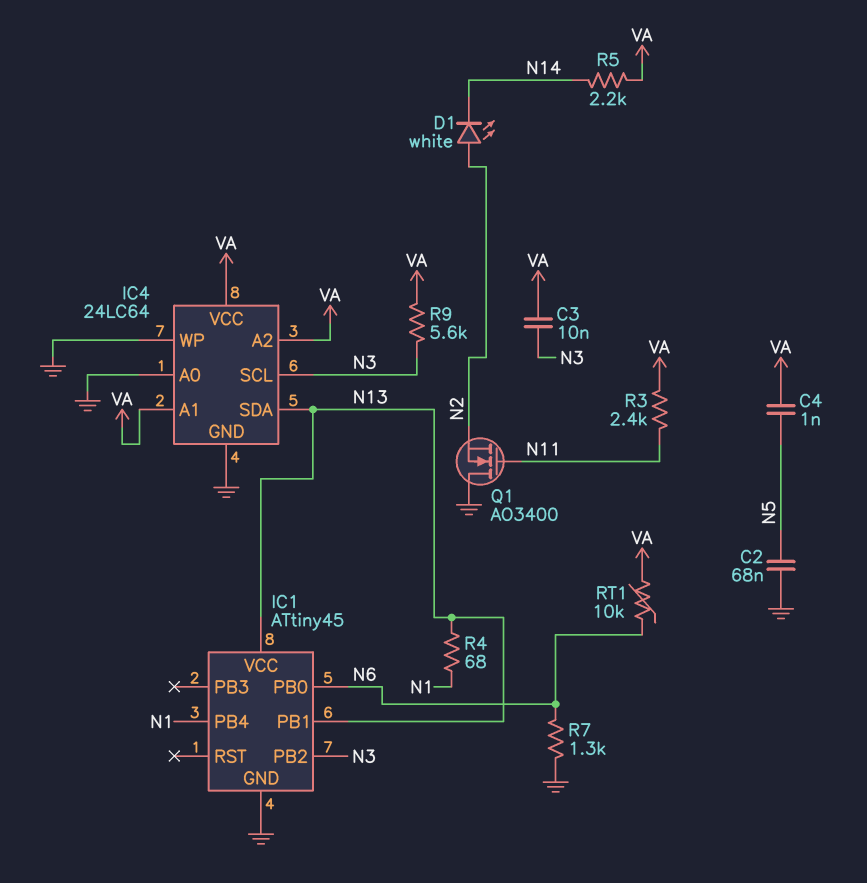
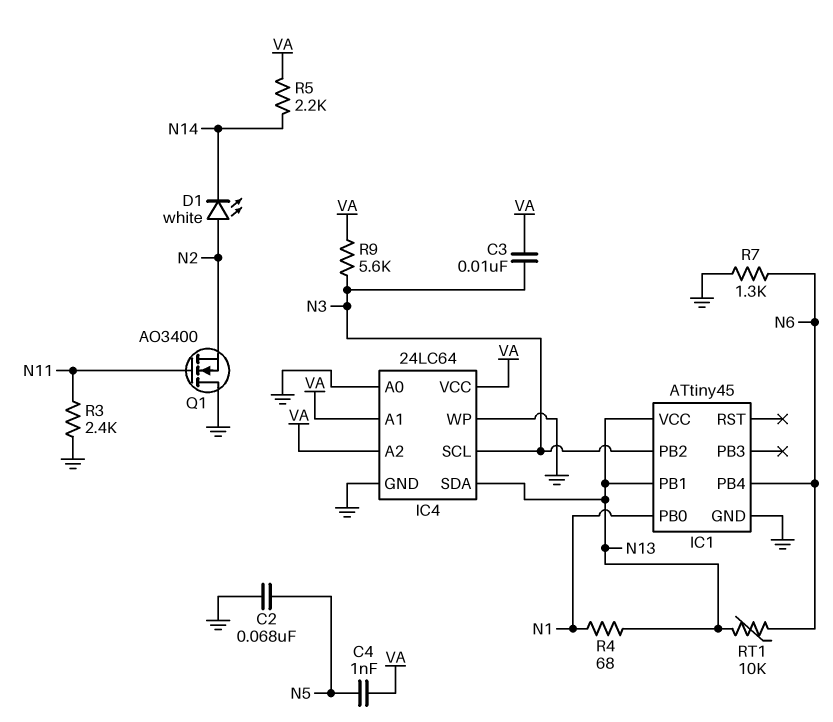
IC1 pin PB0: N6 -> N1
IC1 pin PB4: N1 -> N6
R3: 2.4k (N11, VA) -> 2.4k (GND, N11)
RT1: 10k (N6, VA) -> 10k (N6, N13)

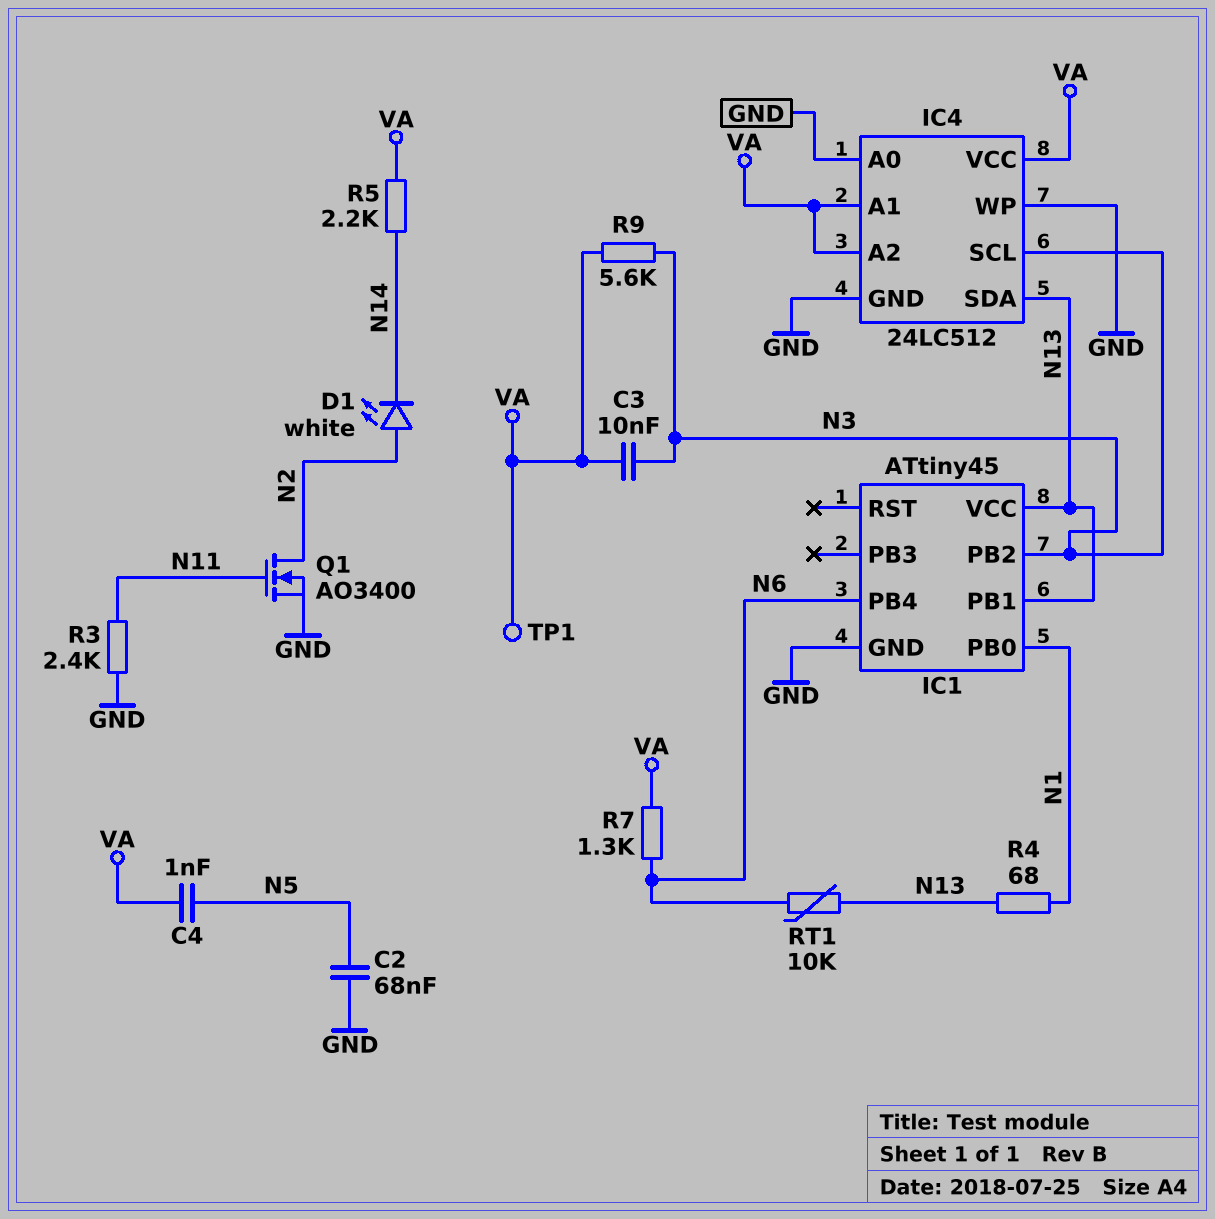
IC4: 24LC64 -> 24LC512
Q1: NMOS AO3400 (G N11, D GND, S N2) -> NMOS AO3400 (G N11, D N2, S GND)
R7: 1.3k (GND, N6) -> 1.3k (N6, VA)
TP1: none -> test point (VA)

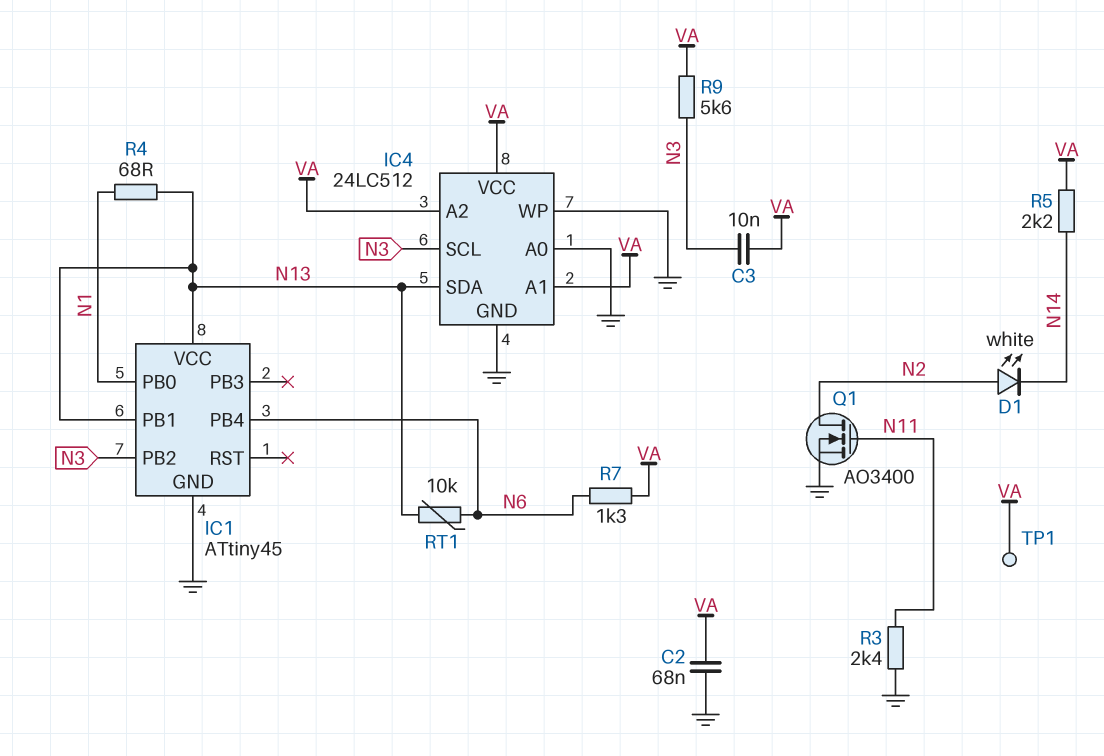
C2: 68nF (GND, N5) -> 68nF (GND, VA)
C4: 1nF (N5, VA) -> none

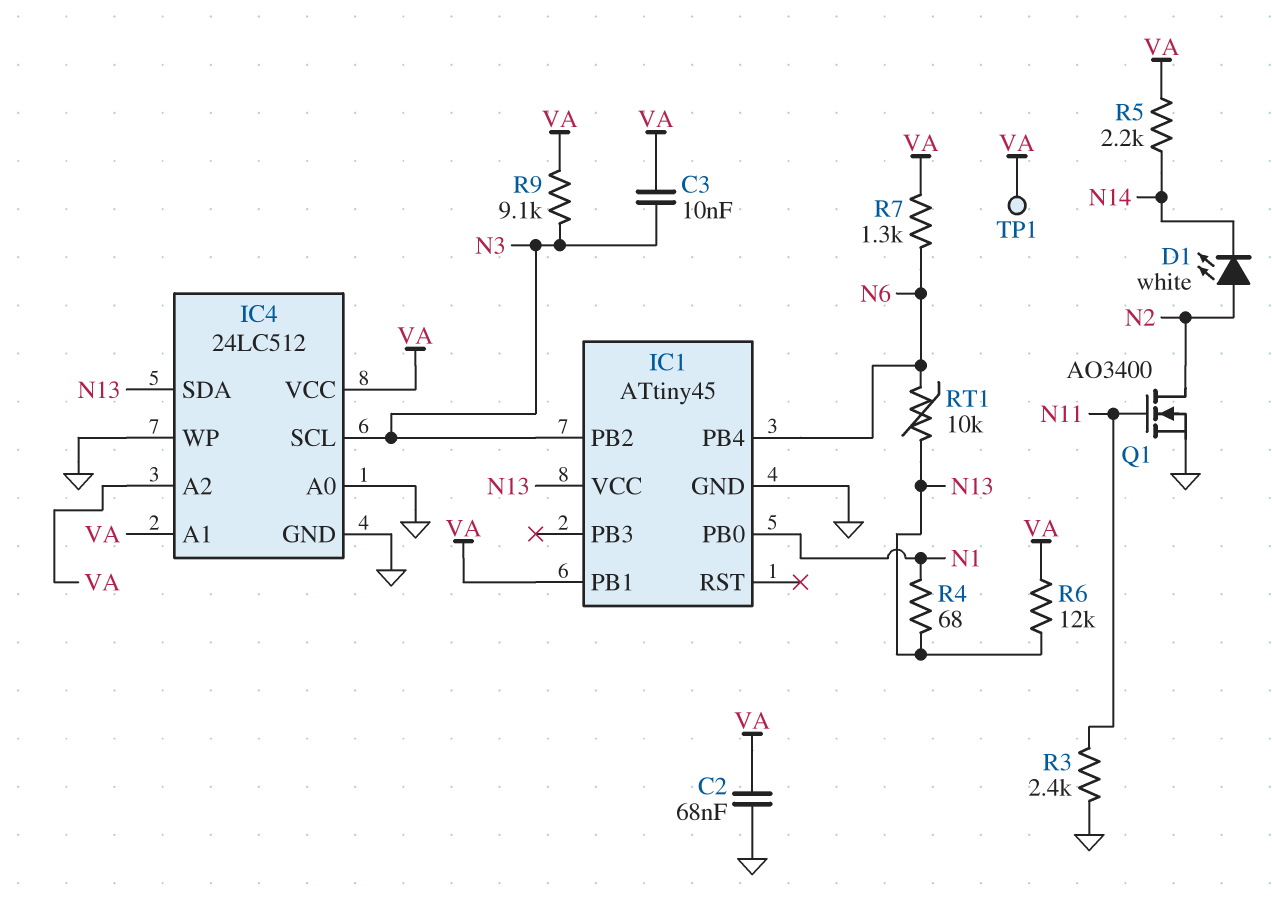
IC1 pin PB1: N13 -> VA
R6: none -> 12k (N13, VA)
R9: 5.6k (N3, VA) -> 9.1k (N3, VA)

